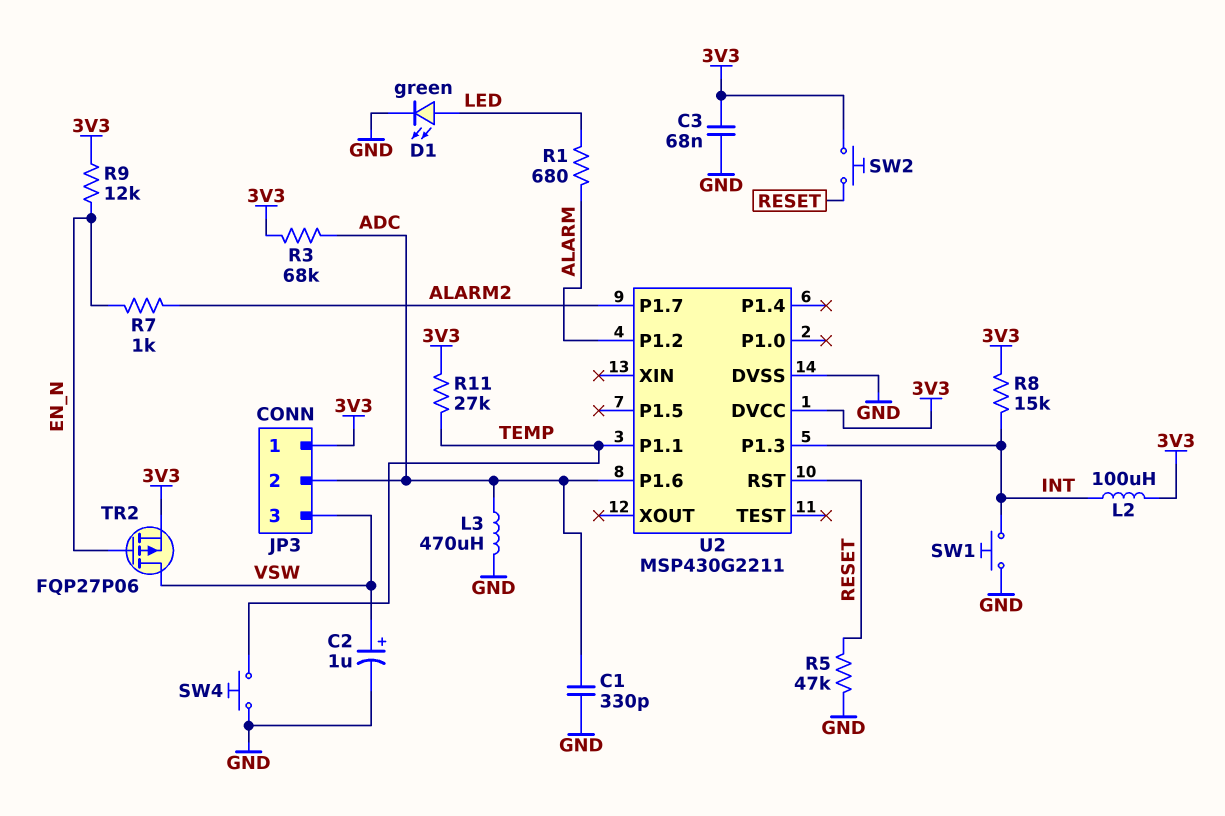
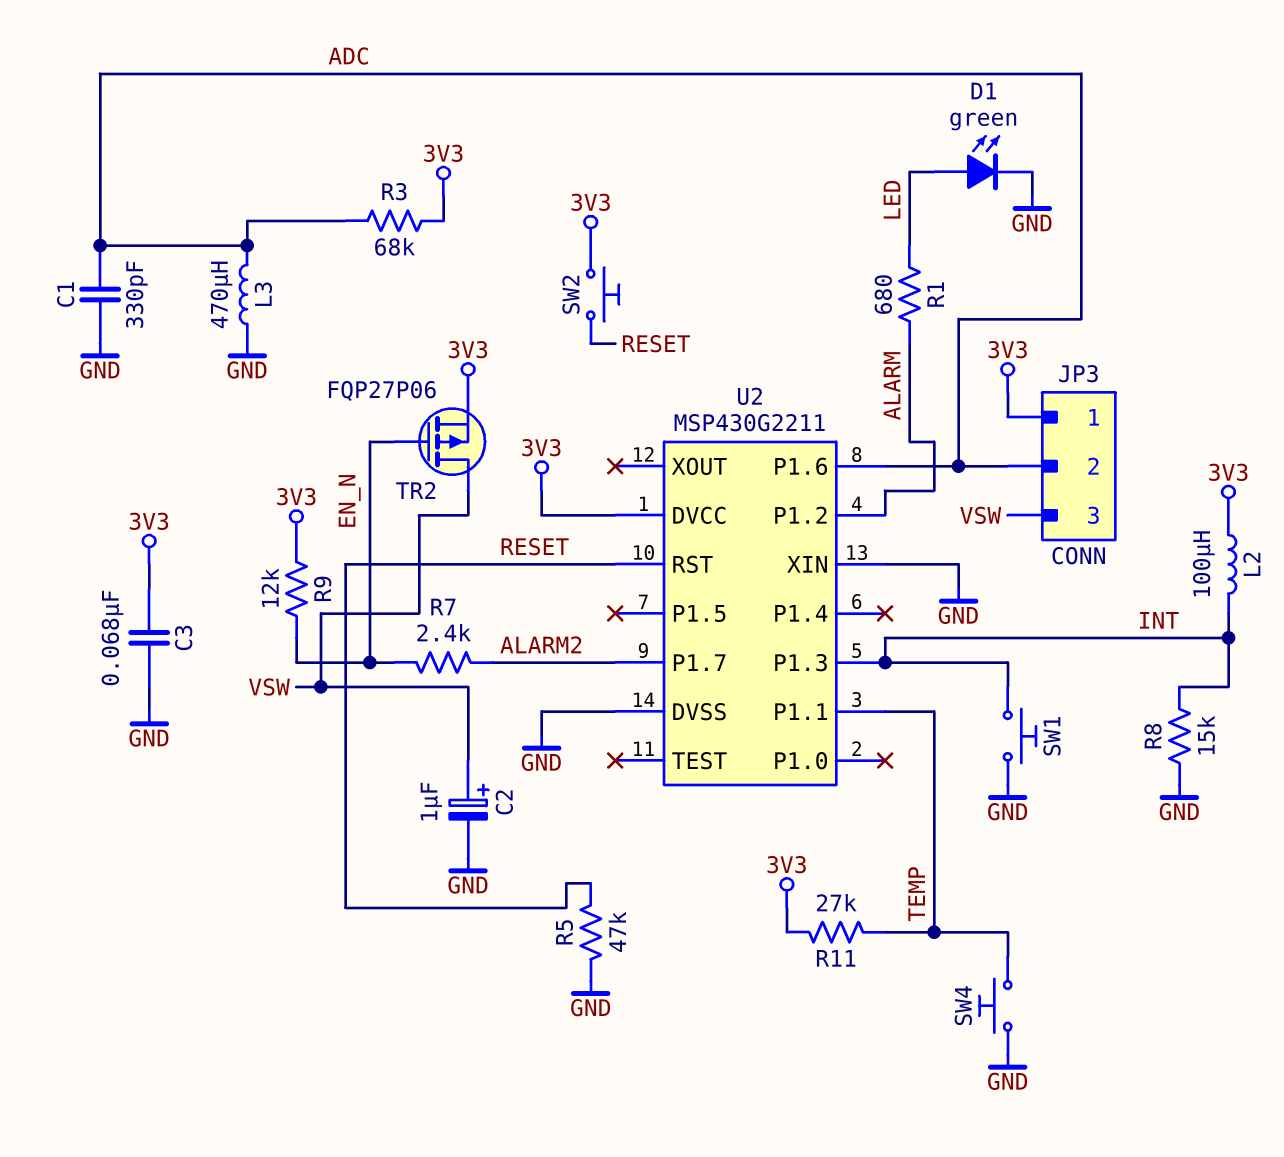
R7: 1k (ALARM2, EN_N) -> 2.4k (ALARM2, EN_N)
R8: 15k (3V3, INT) -> 15k (GND, INT)
U2 pin XIN: none -> GND

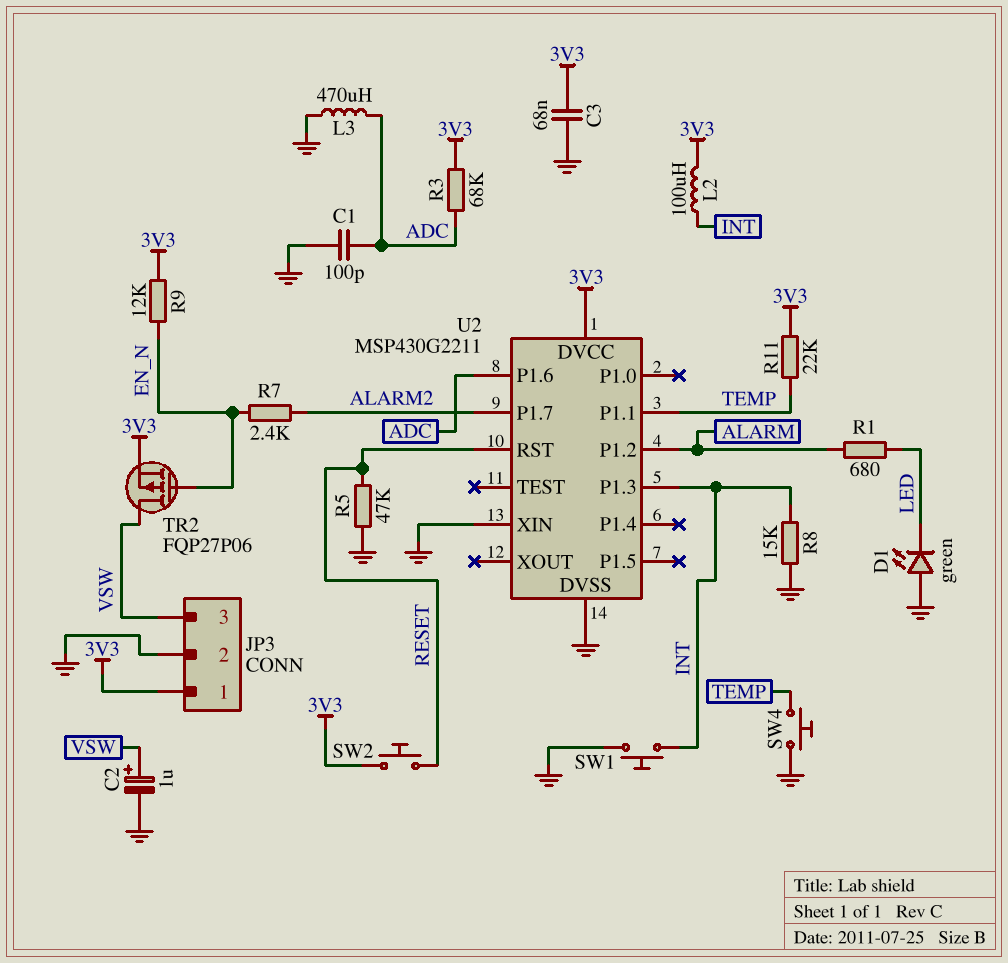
C1: 330pF (ADC, GND) -> 100pF (ADC, GND)
D1: LED green (A LED, K GND) -> LED green (A GND, K LED)
JP3 pin 2: ADC -> GND
R11: 27k (3V3, TEMP) -> 22k (3V3, TEMP)

